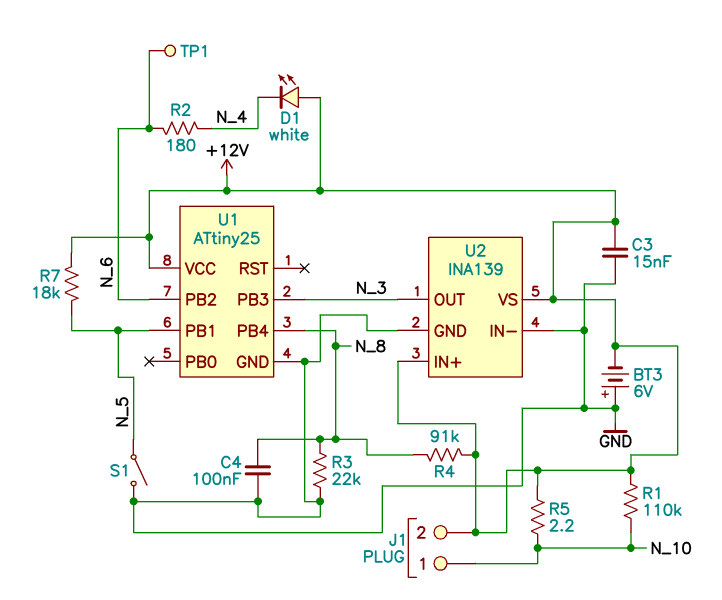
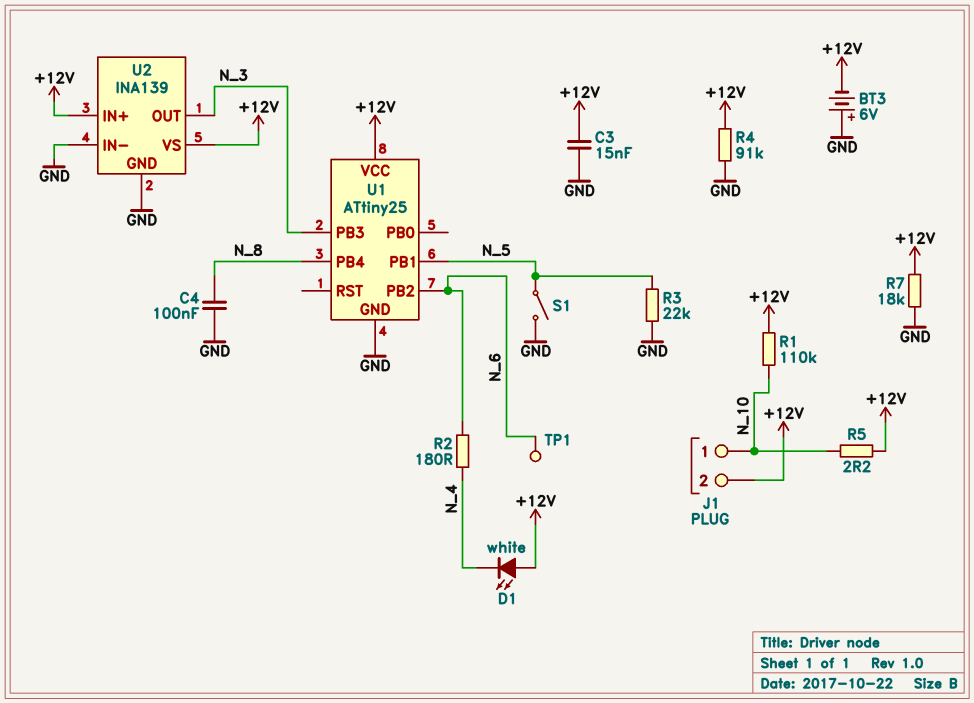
R3: 22k (GND, N_8) -> 22k (GND, N_5)
R4: 91k (+12V, N_8) -> 91k (+12V, GND)
R7: 18k (+12V, N_5) -> 18k (+12V, GND)

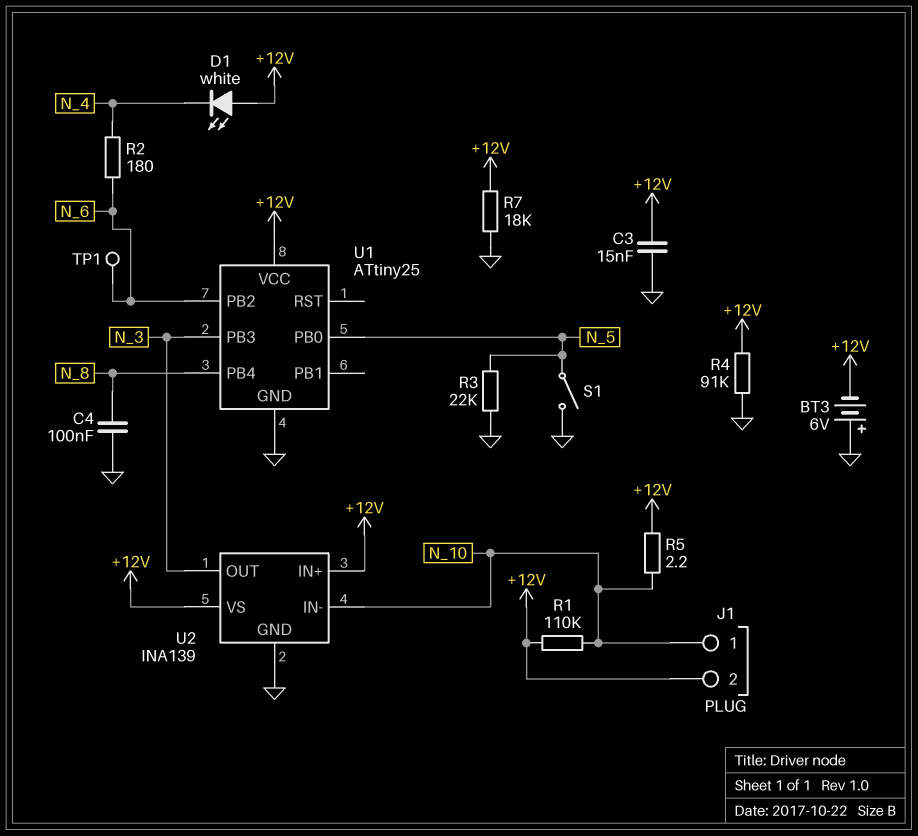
U1 pin PB0: none -> N_5
U1 pin PB1: N_5 -> none
U2 pin IN-: GND -> N_10

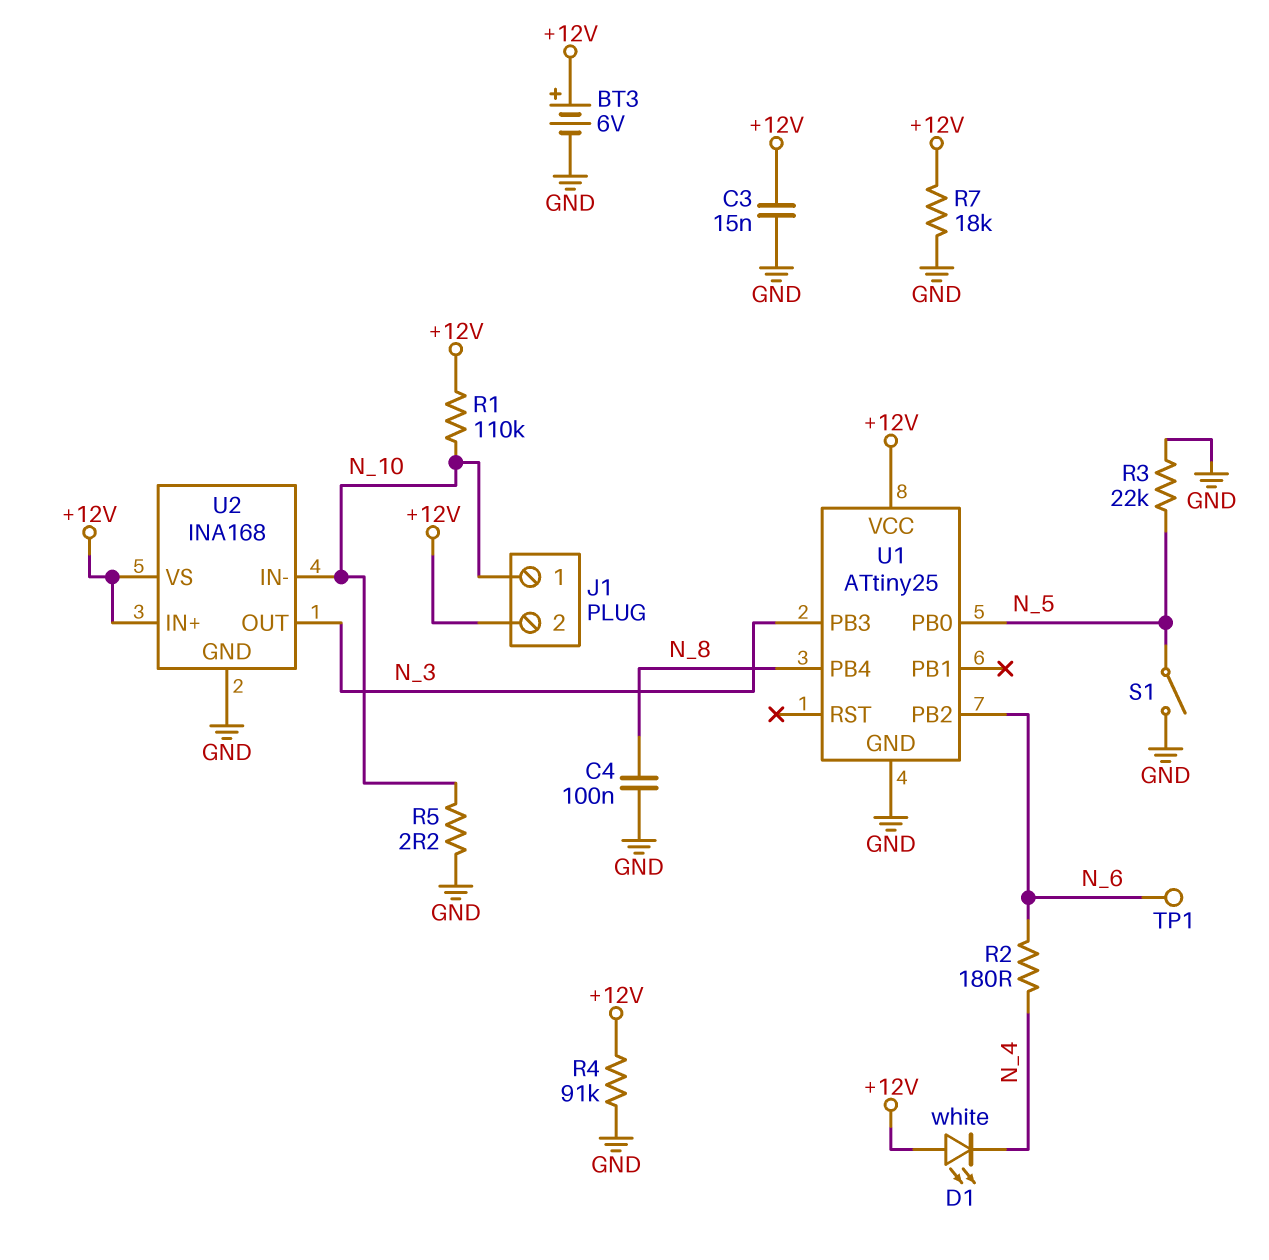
BT3: 6V (plus GND, minus +12V) -> 6V (plus +12V, minus GND)
R5: 2.2 (+12V, N_10) -> 2.2 (GND, N_10)
U2: INA139 -> INA168

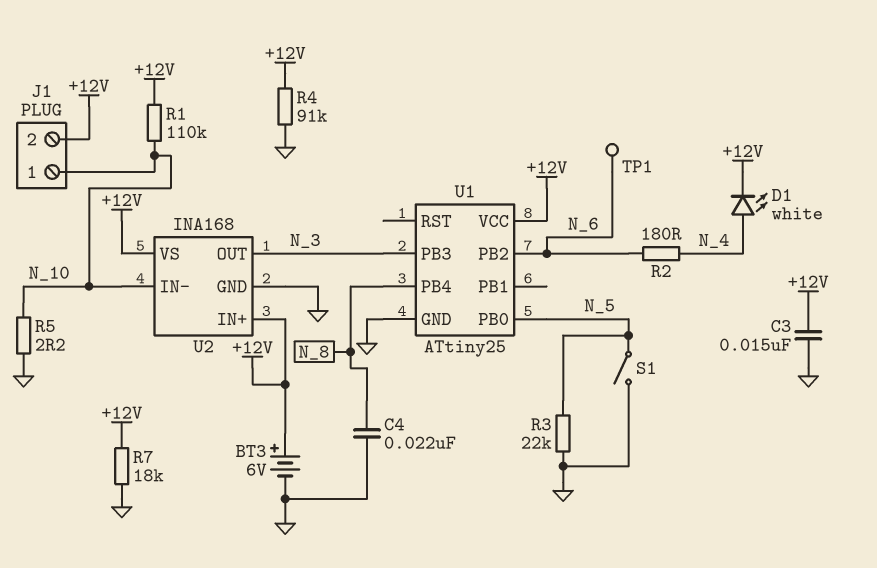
C4: 100nF (GND, N_8) -> 22nF (GND, N_8)
D1: LED white (A +12V, K N_4) -> LED white (A N_4, K +12V)

